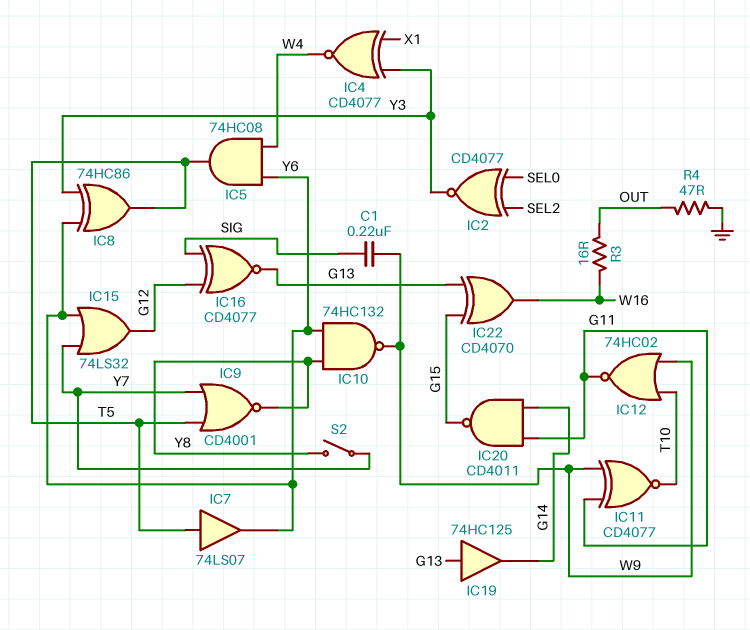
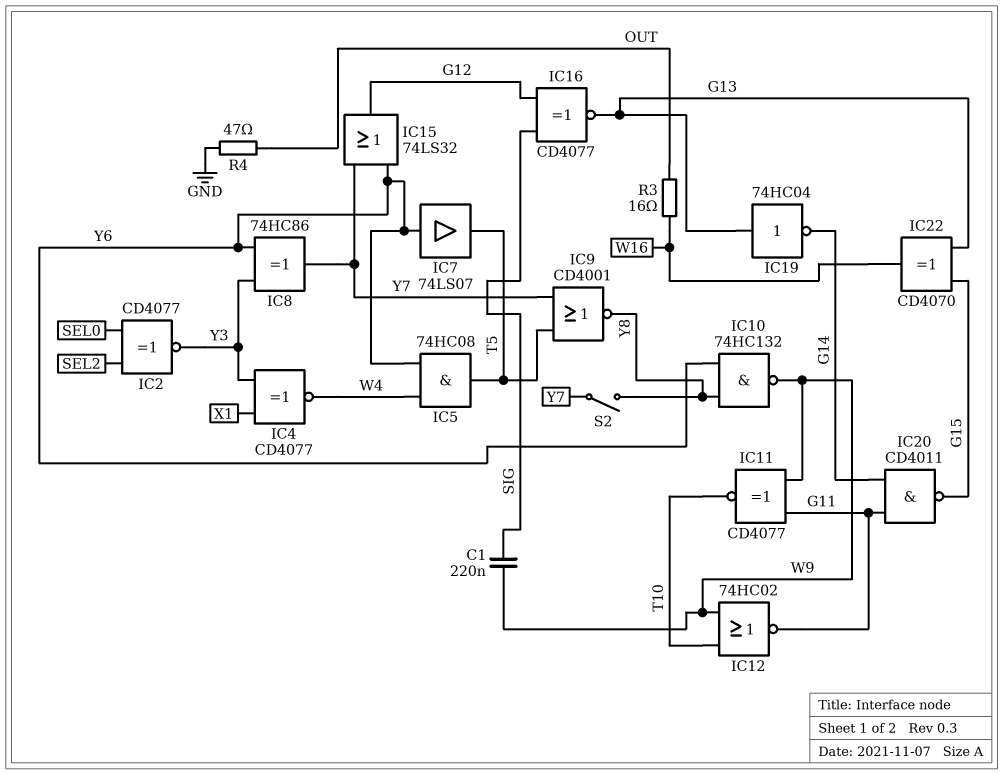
IC7: buffer 74LS07 (in T5, out Y6) -> buffer 74LS07 (in Y6, out T5)
IC8: XOR 74HC86 (in Y3, in Y6, out T5) -> XOR 74HC86 (in Y3, in Y6, out Y7)
IC19: buffer 74HC125 (in G13, out G14) -> NOT 74HC04 (in G13, out G14)

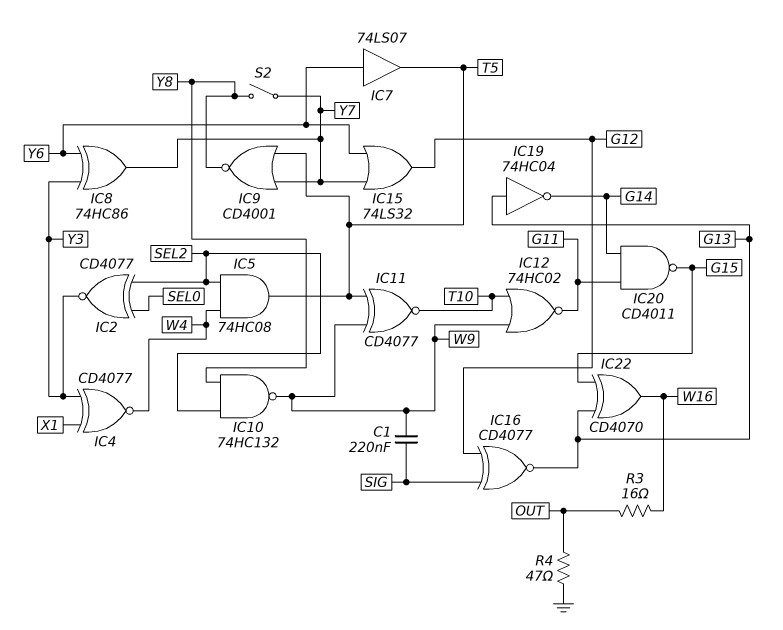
IC5: AND 74HC08 (in W4, in Y6, out T5) -> AND 74HC08 (in SEL2, in W4, out T5)
IC10: NAND 74HC132 (in Y6, in Y8, out W9) -> NAND 74HC132 (in SEL2, in Y8, out W9)
IC11: XNOR CD4077 (in G11, in W9, out T10) -> XNOR CD4077 (in T5, in W9, out T10)

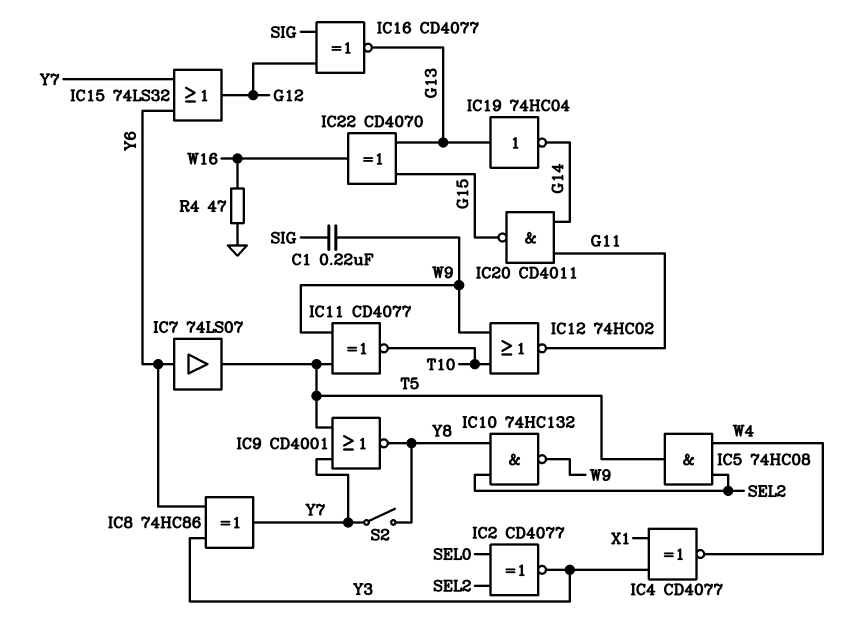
R3: 16 (OUT, W16) -> none
R4: 47 (GND, OUT) -> 47 (GND, W16)

